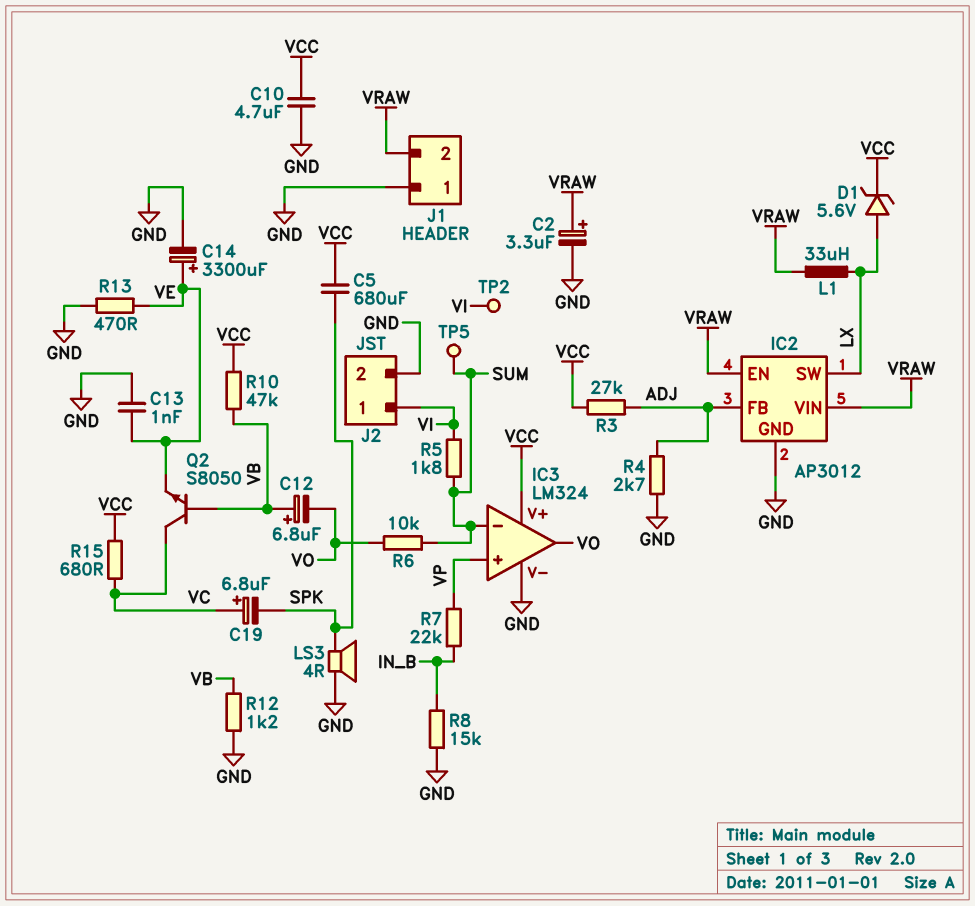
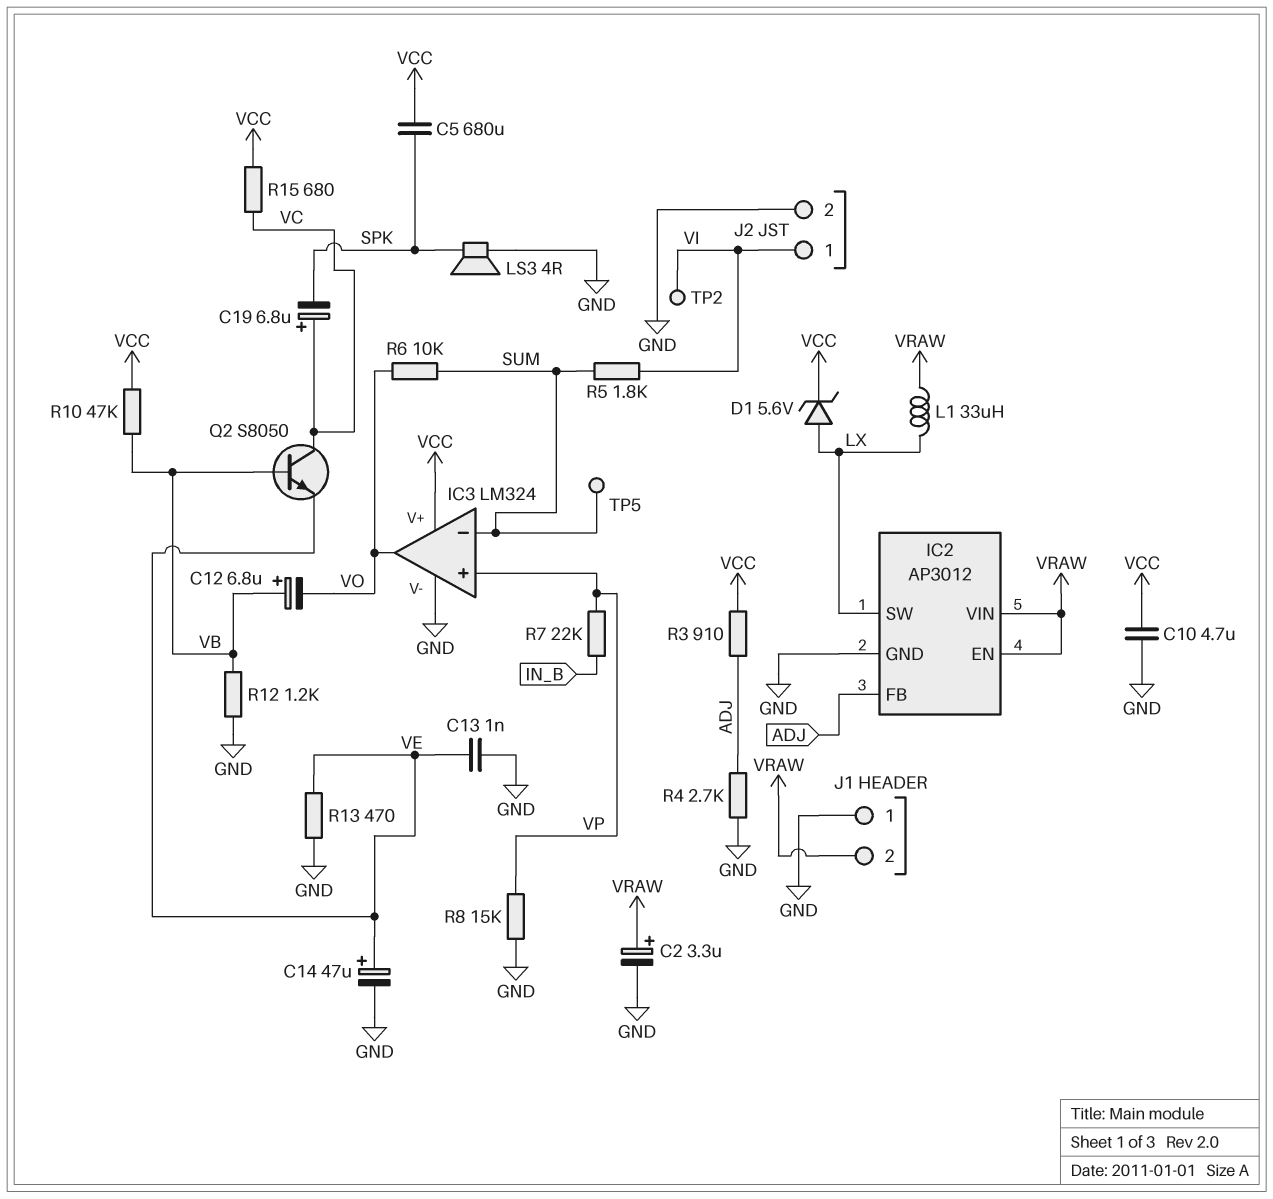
C14: 3300uF (plus VE, minus GND) -> 47uF (plus VE, minus GND)
R3: 27k (ADJ, VCC) -> 910 (ADJ, VCC)
R8: 15k (GND, IN_B) -> 15k (GND, VP)

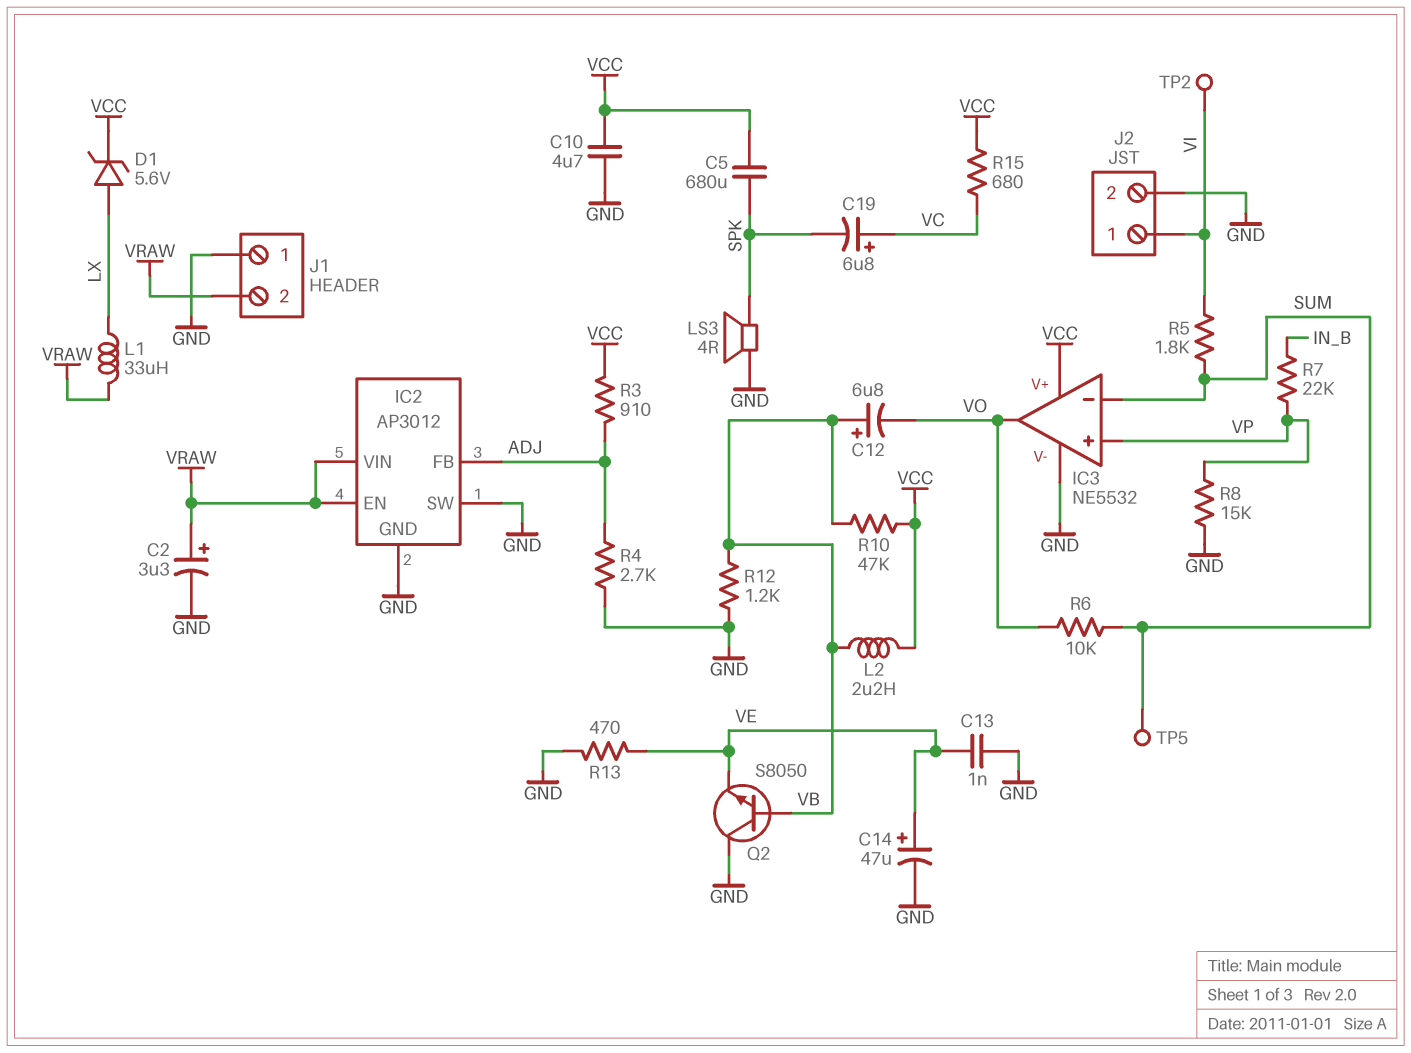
IC2 pin SW: LX -> GND
IC3: LM324 -> NE5532
L2: none -> 2.2uH (VB, VCC)
Q2: NPN S8050 (B VB, C VC, E VE) -> NPN S8050 (B VB, C GND, E VE)

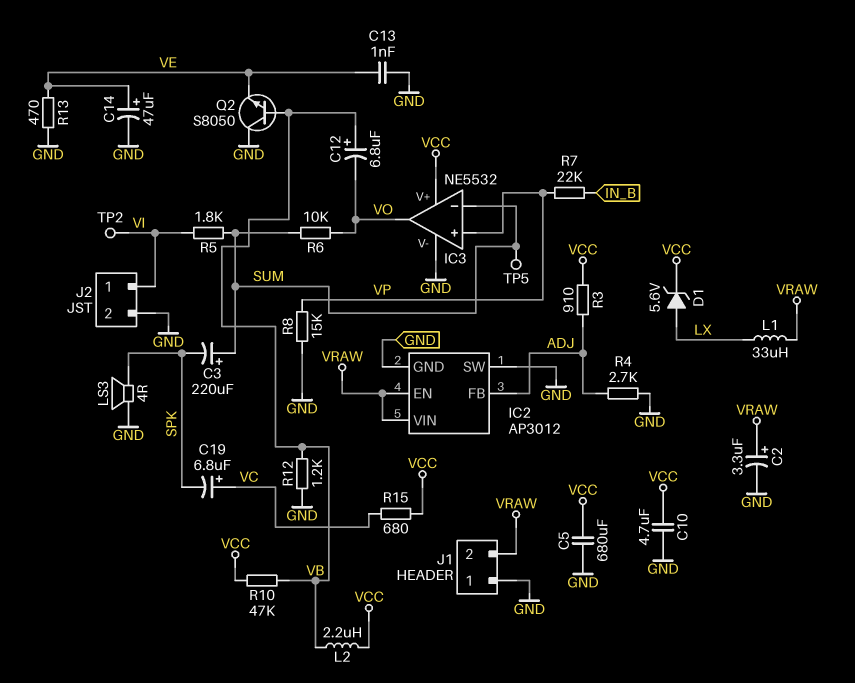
C3: none -> 220uF (plus SUM, minus SPK)
C5: 680uF (SPK, VCC) -> 680uF (GND, VCC)

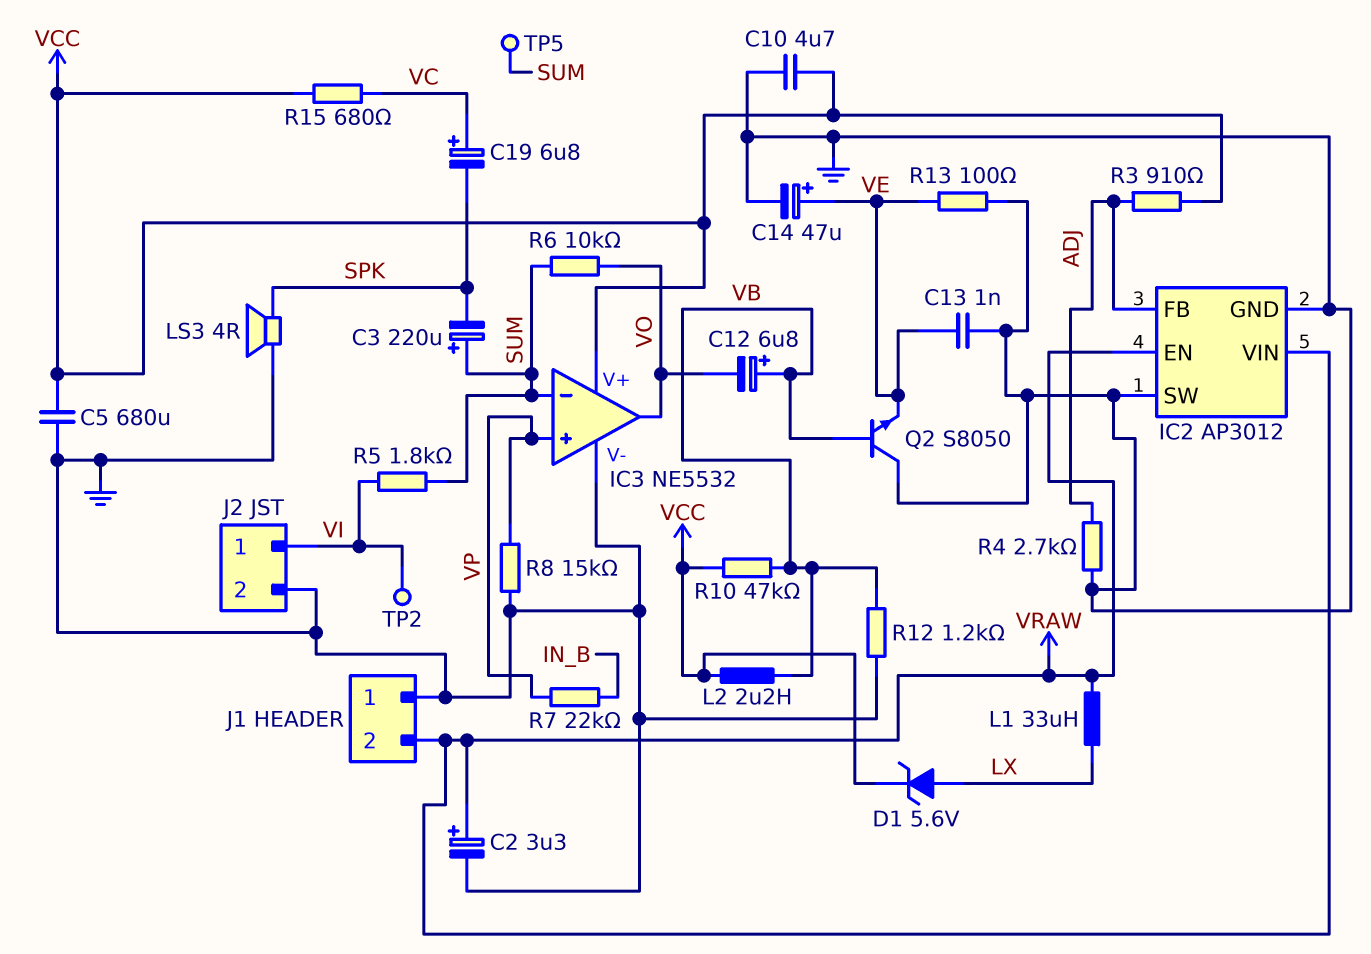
R13: 470 (GND, VE) -> 100 (GND, VE)

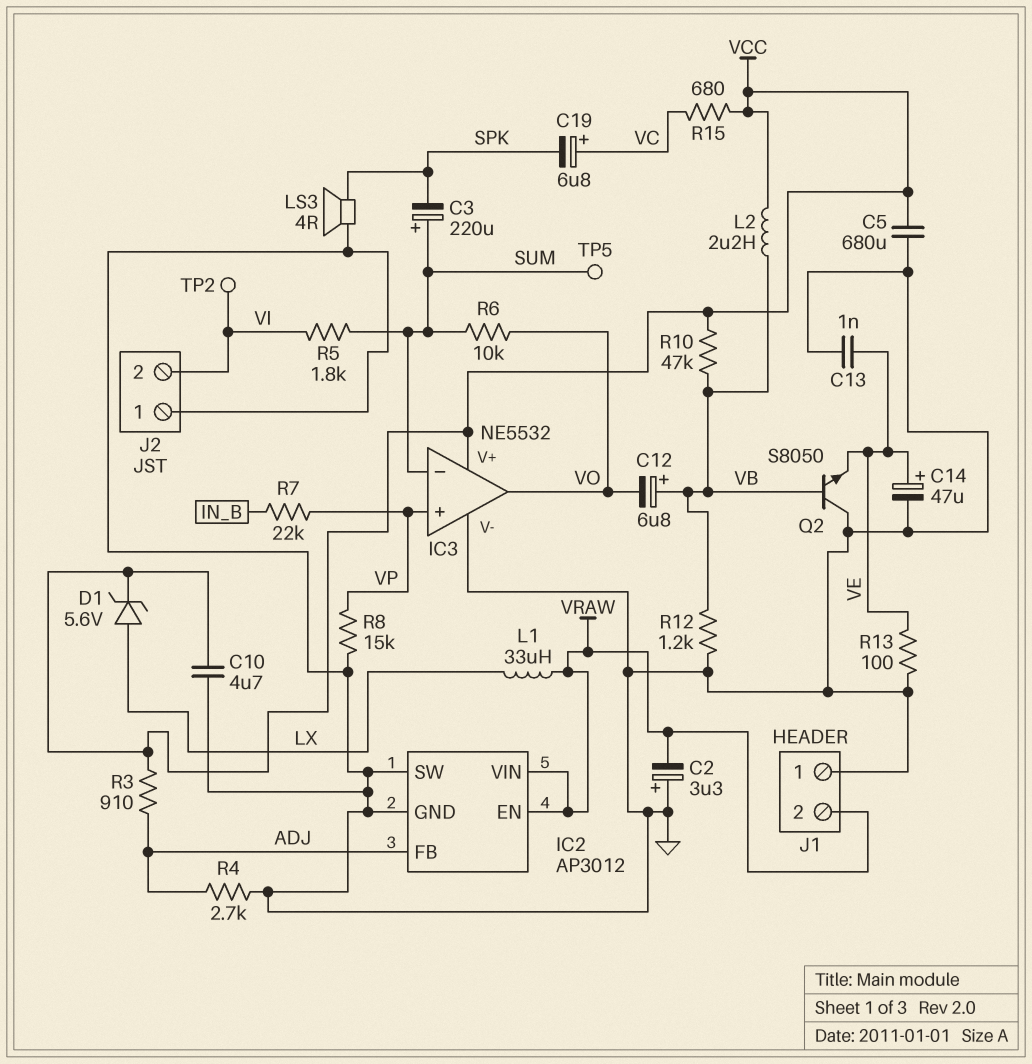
C2: 3.3uF (plus VRAW, minus GND) -> 3.3uF (plus GND, minus VRAW)
J2 pin 1: VI -> GND
J2 pin 2: GND -> VI

